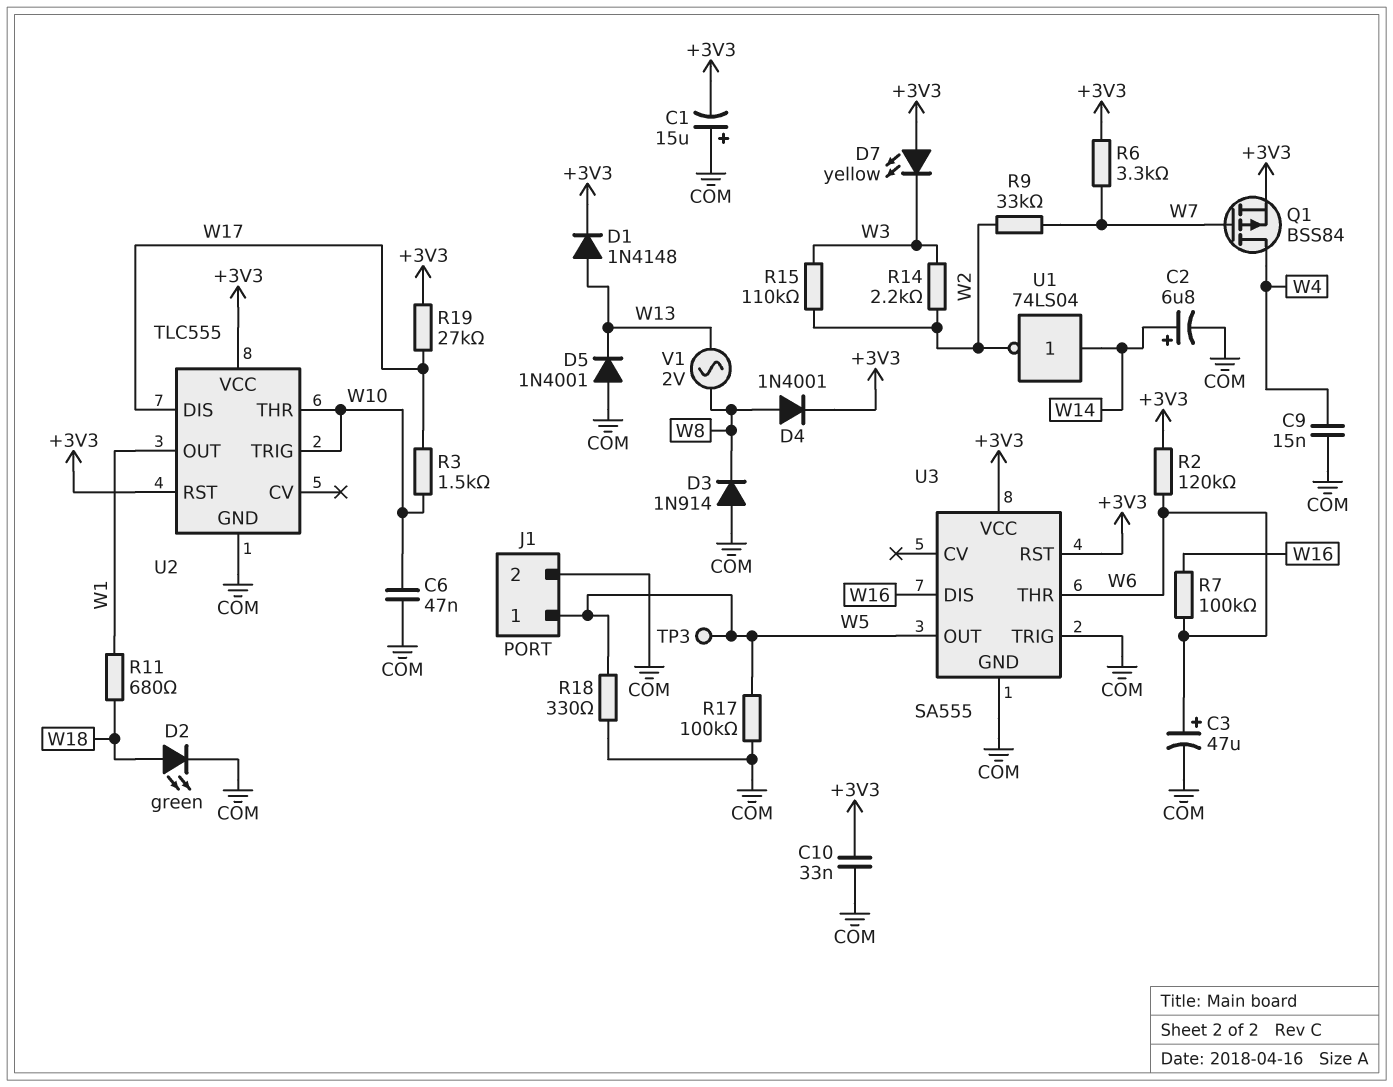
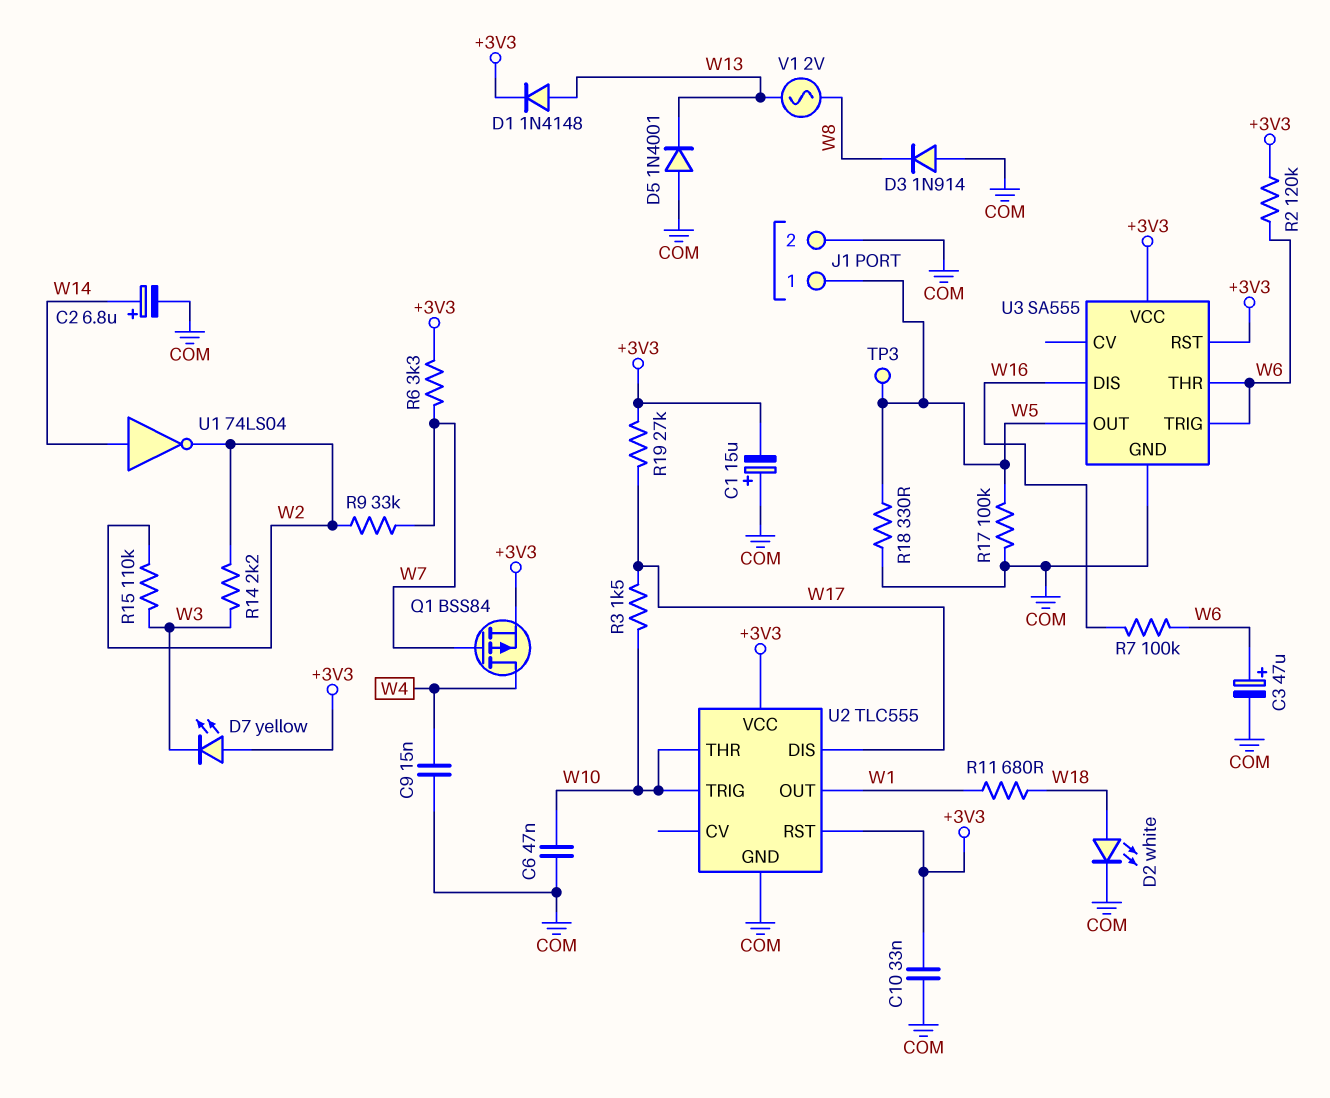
D2: LED green (A W18, K COM) -> LED white (A W18, K COM)
D4: diode 1N4001 (A W8, K +3V3) -> none
U3 pin TRIG: COM -> W6

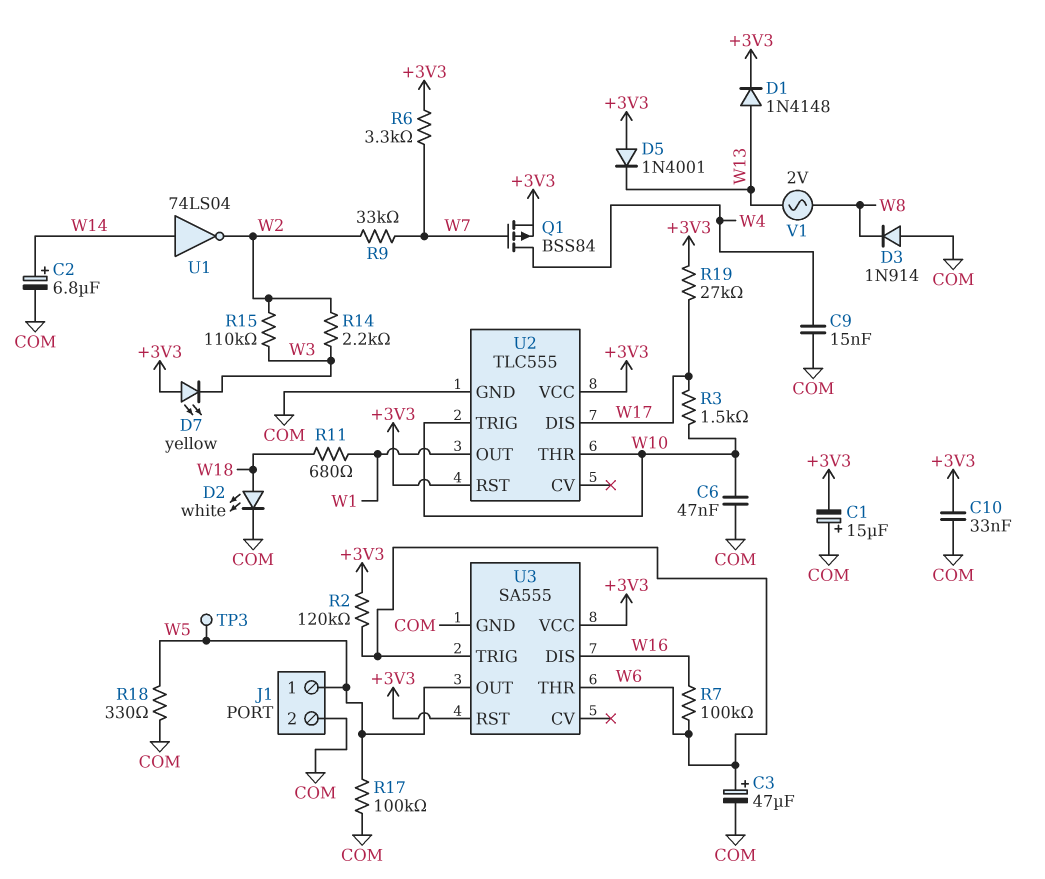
D5: diode 1N4001 (A COM, K W13) -> diode 1N4001 (A +3V3, K W13)

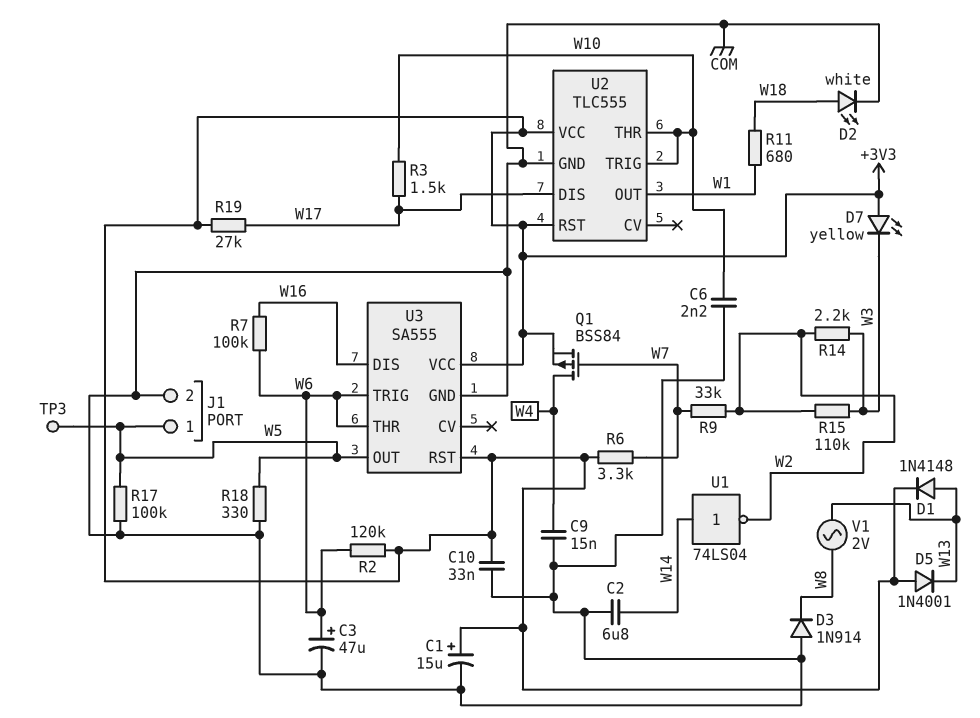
C1: 15uF (plus COM, minus +3V3) -> 15uF (plus +3V3, minus COM)
C2: 6.8uF (plus W14, minus COM) -> 6.8uF (COM, W14)
C6: 47nF (COM, W10) -> 2.2nF (COM, W10)

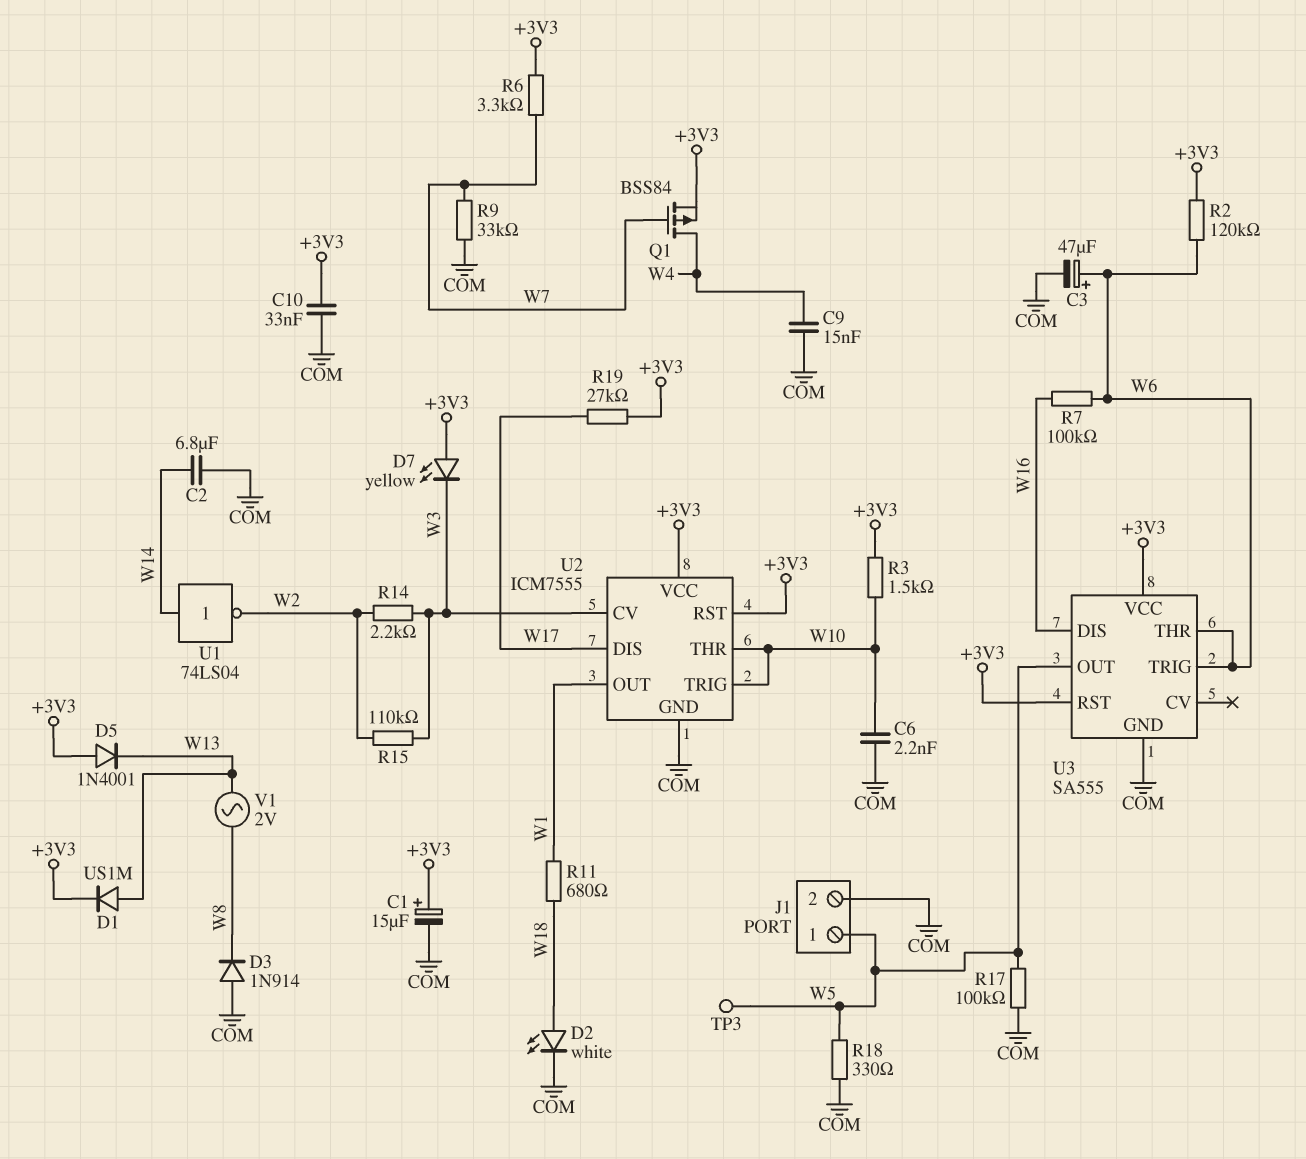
D1: diode 1N4148 (A W13, K +3V3) -> diode US1M (A W13, K +3V3)
R3: 1.5k (W10, W17) -> 1.5k (+3V3, W10)
R9: 33k (W2, W7) -> 33k (COM, W7)
U2: TLC555 -> ICM7555
U2 pin CV: none -> W3

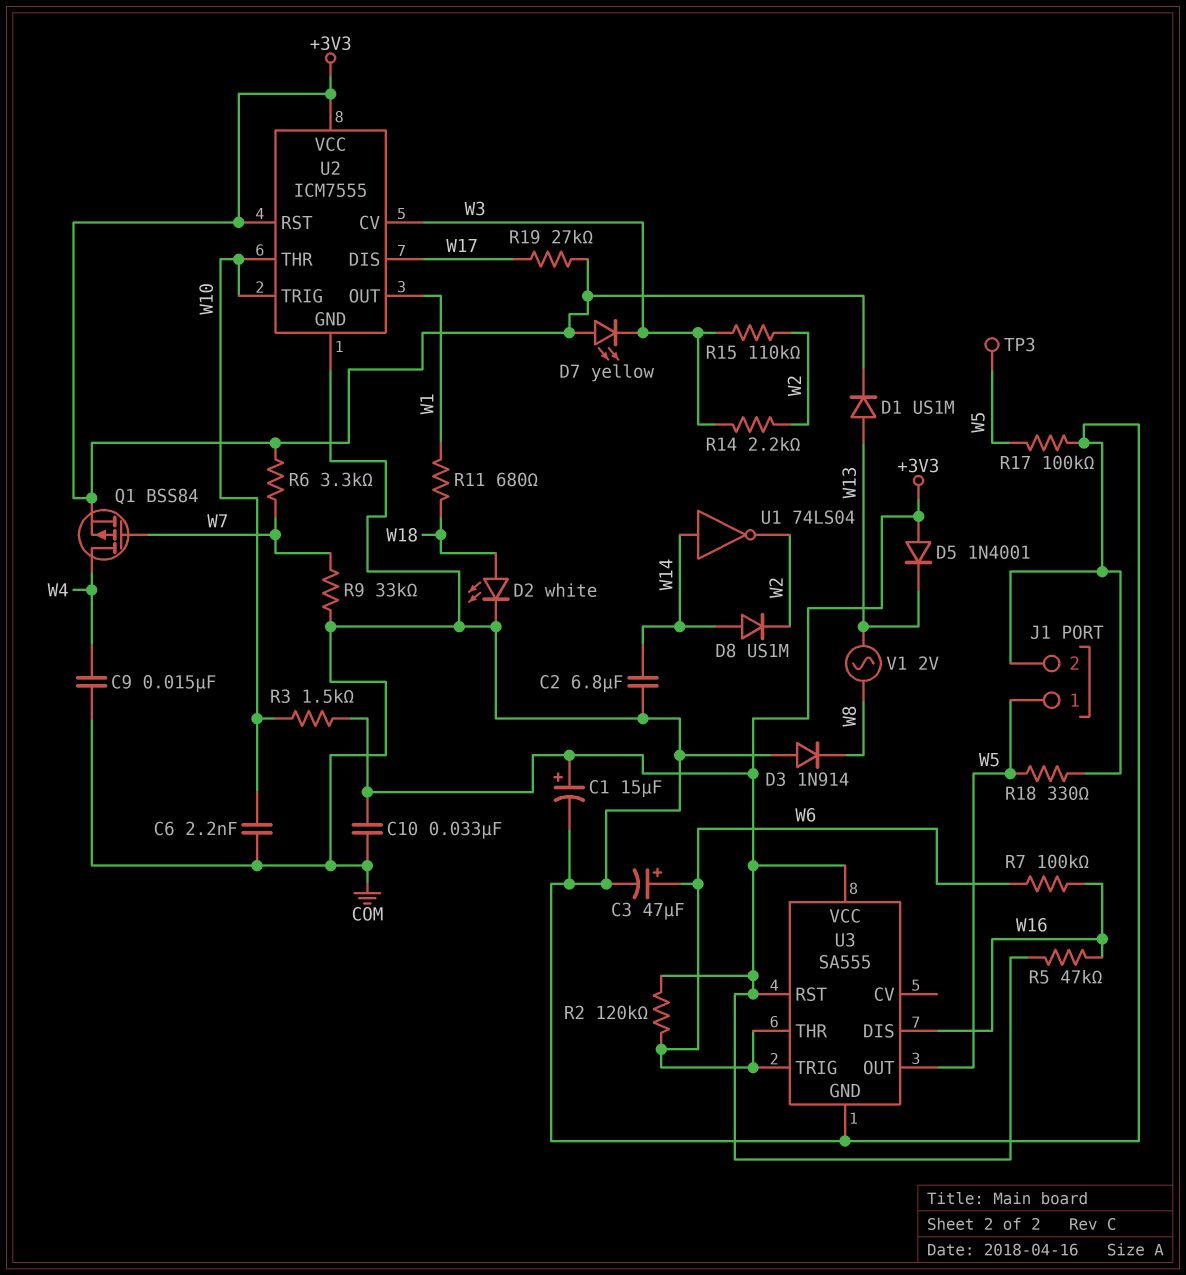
D8: none -> diode US1M (A W14, K W2)
R5: none -> 47k (+3V3, W16)

